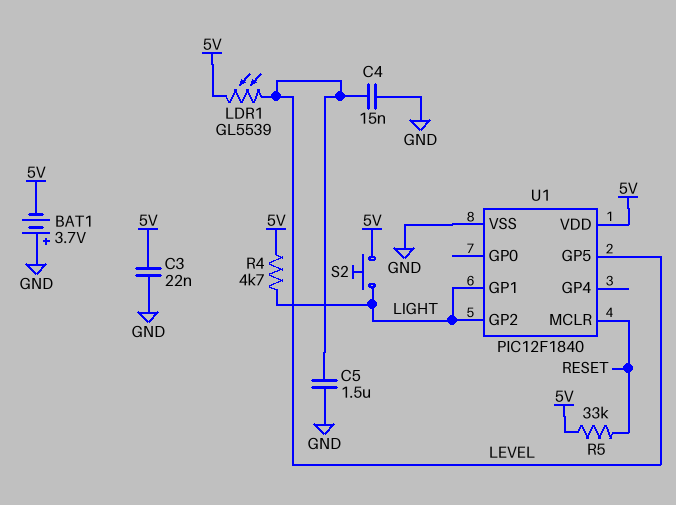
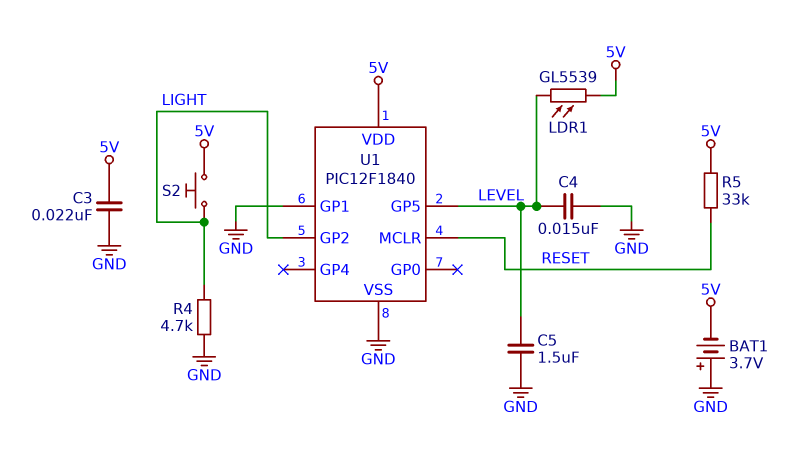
R4: 4.7k (5V, LIGHT) -> 4.7k (GND, LIGHT)
U1 pin GP1: LIGHT -> GND

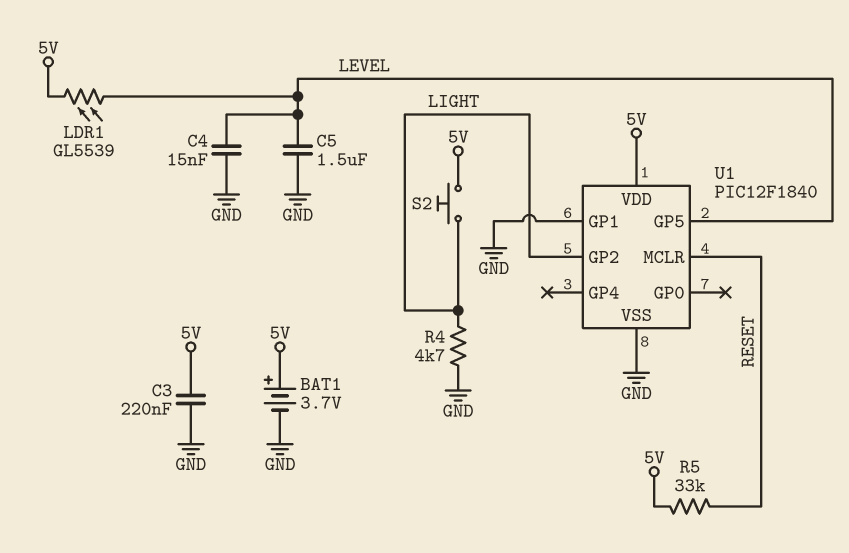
BAT1: 3.7V (plus GND, minus 5V) -> 3.7V (plus 5V, minus GND)
C3: 22nF (5V, GND) -> 220nF (5V, GND)

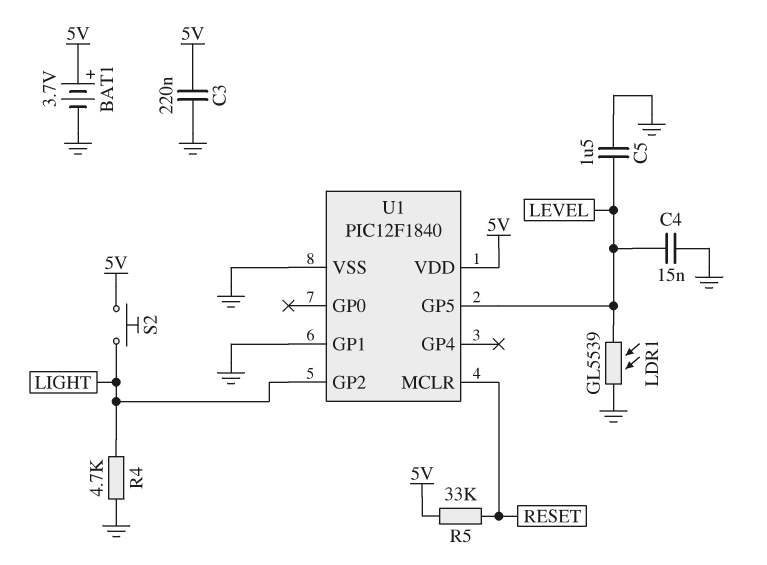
LDR1: GL5539 (5V, LEVEL) -> GL5539 (GND, LEVEL)

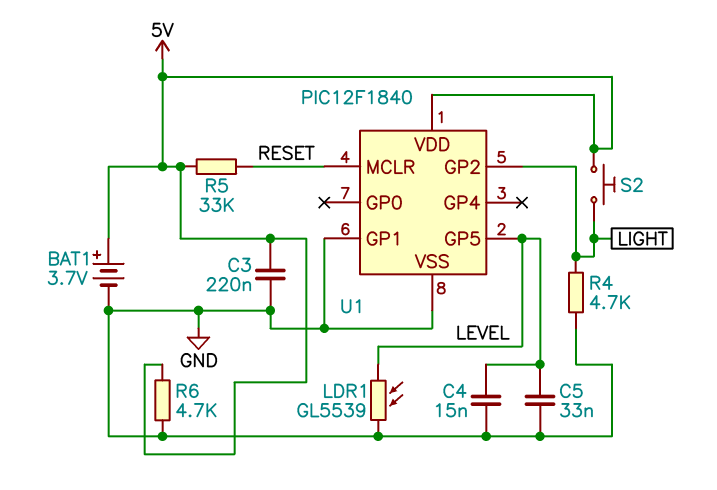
C5: 1.5uF (GND, LEVEL) -> 33nF (GND, LEVEL)
R6: none -> 4.7k (5V, GND)

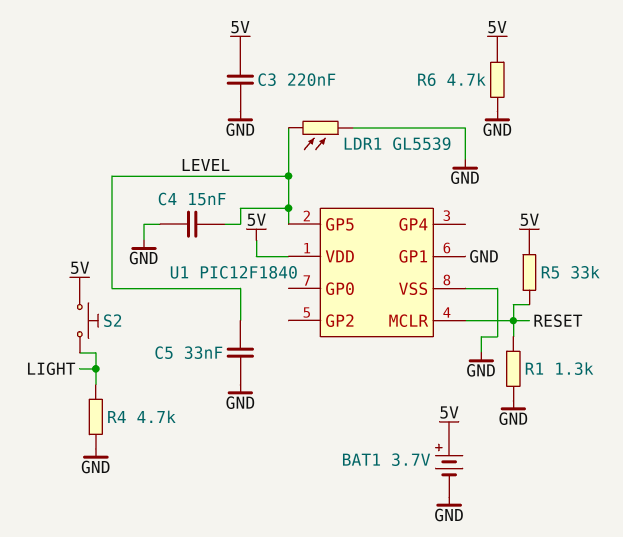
R1: none -> 1.3k (GND, RESET)
U1 pin GP2: LIGHT -> none

